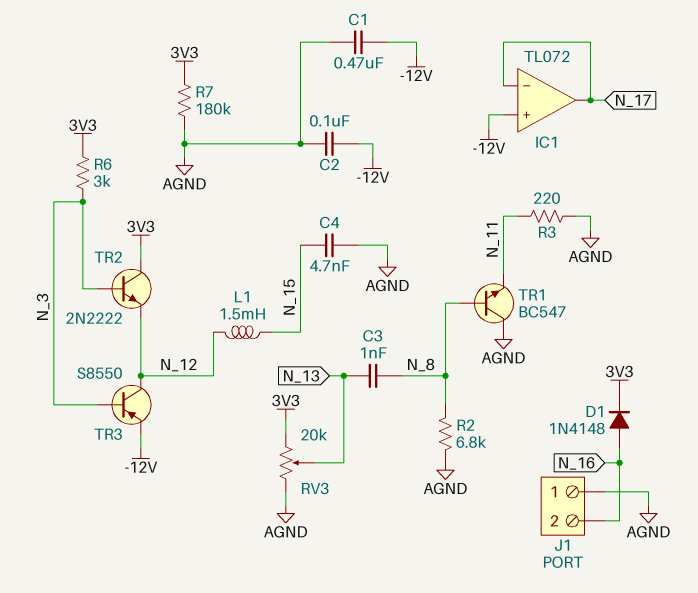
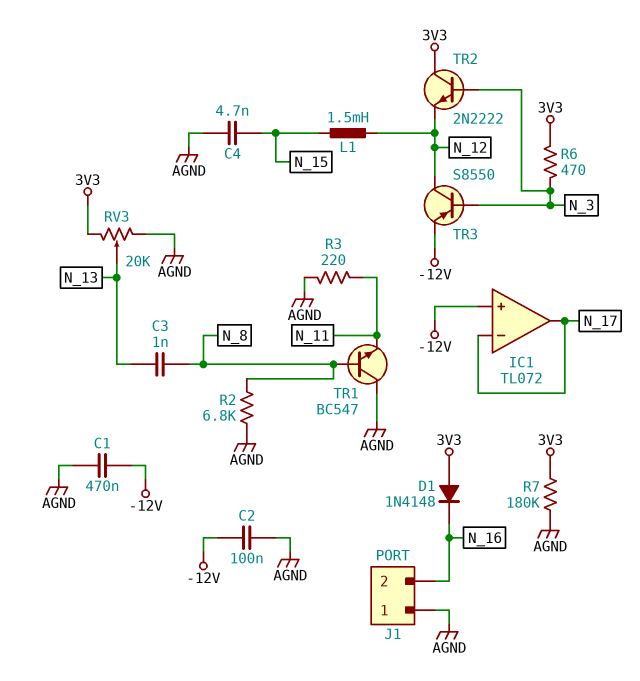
D1: diode 1N4148 (A N_16, K 3V3) -> diode 1N4148 (A 3V3, K N_16)
R6: 3k (3V3, N_3) -> 470 (3V3, N_3)

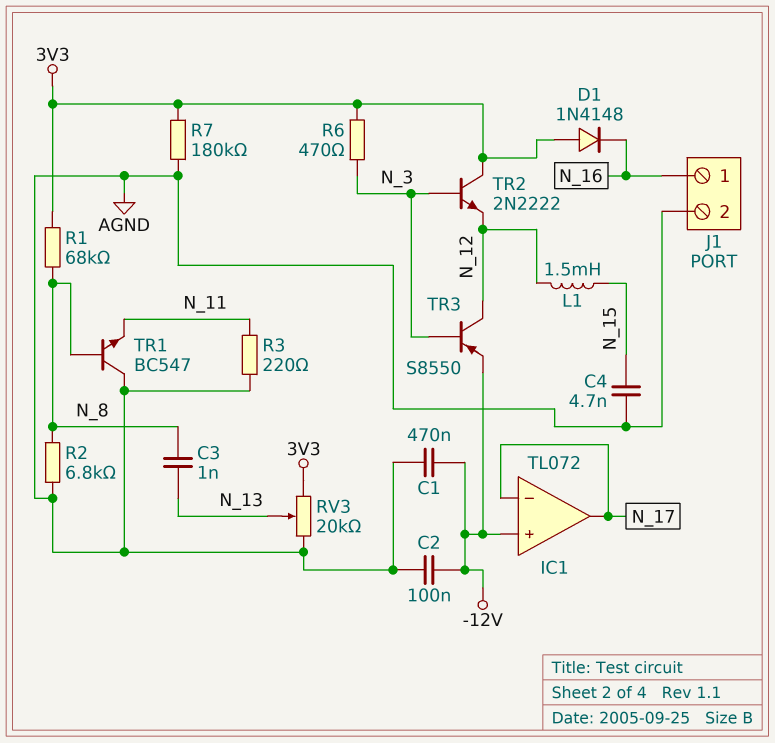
J1 pin 1: AGND -> N_16
J1 pin 2: N_16 -> AGND
R1: none -> 68k (3V3, N_8)

